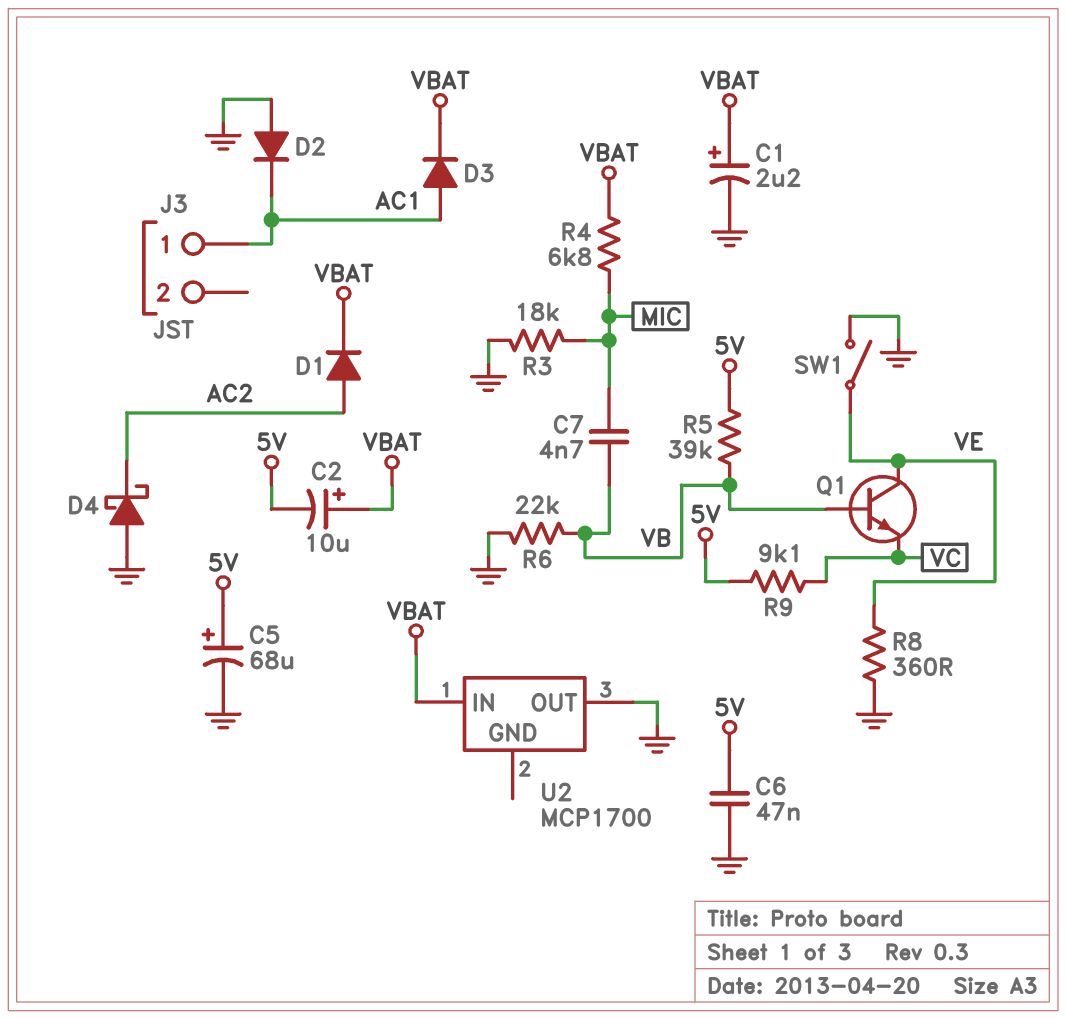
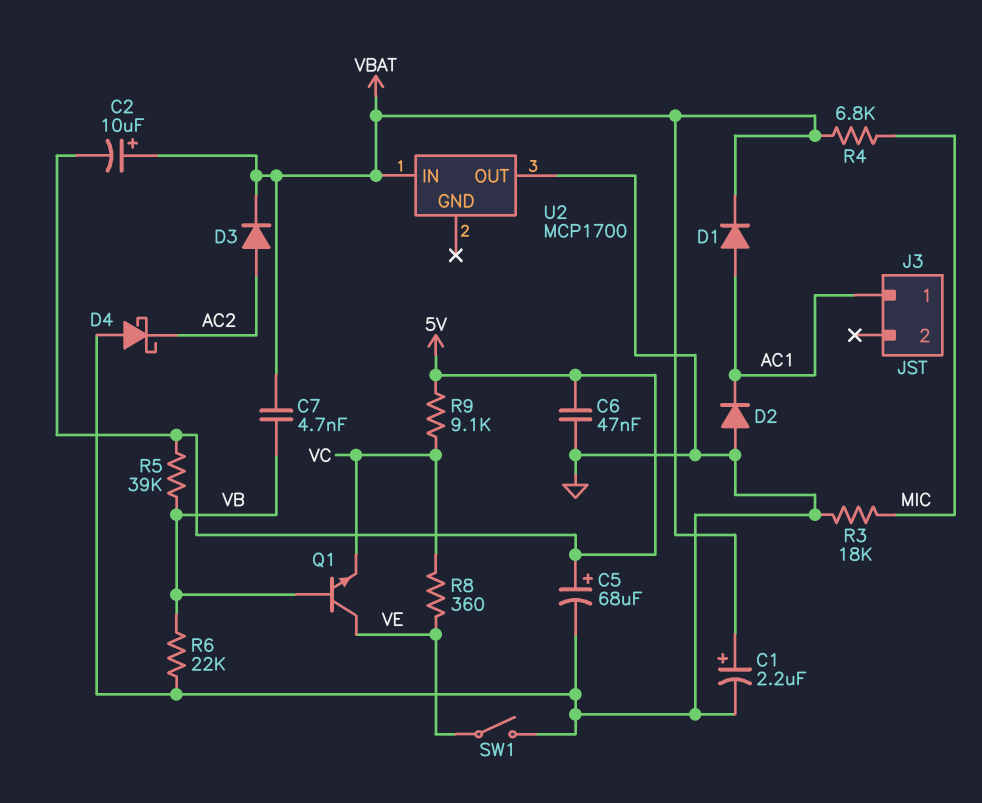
C7: 4.7nF (MIC, VB) -> 4.7nF (VB, VBAT)
D1: diode (A AC2, K VBAT) -> diode (A AC1, K VBAT)
D3: diode (A AC1, K VBAT) -> diode (A AC2, K VBAT)
R8: 360 (GND, VE) -> 360 (VC, VE)

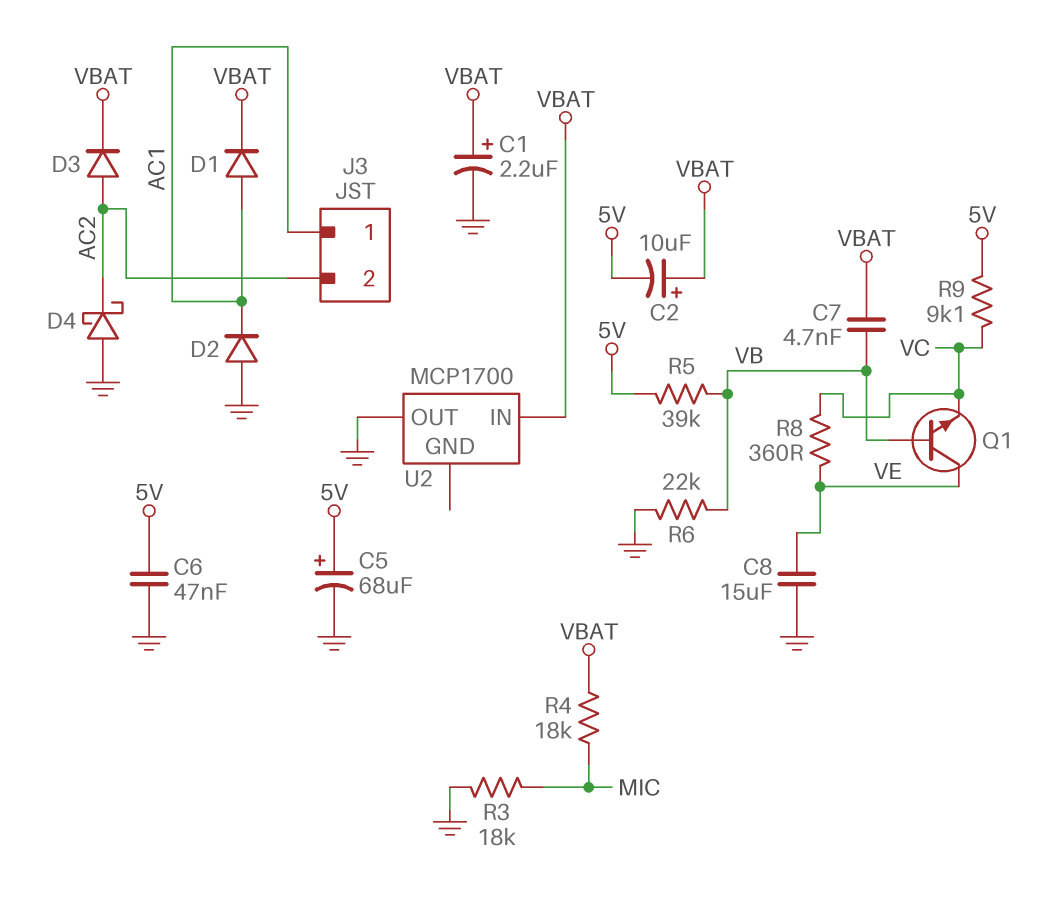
C8: none -> 15uF (GND, VE)
J3 pin 2: none -> AC2
R4: 6.8k (MIC, VBAT) -> 18k (MIC, VBAT)
SW1: switch (GND, VE) -> none

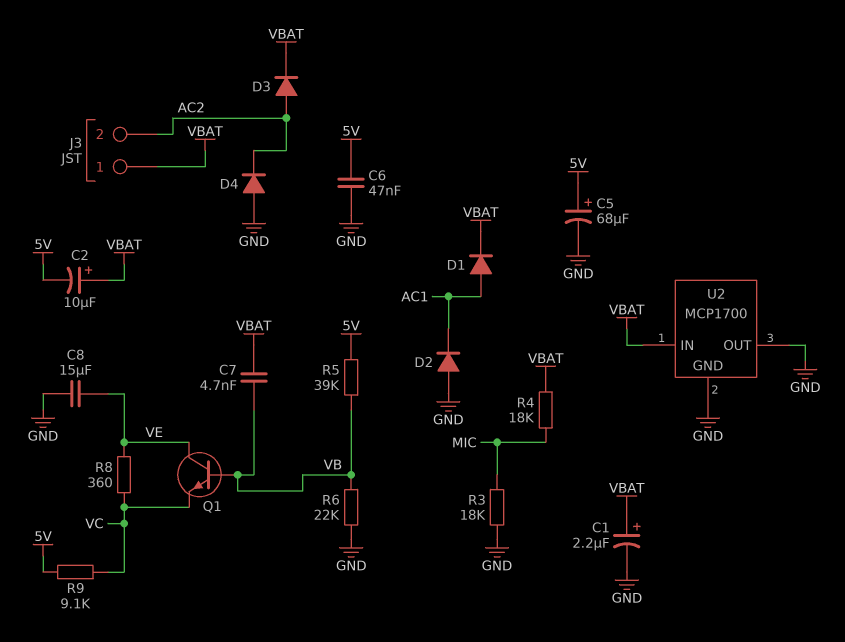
D4: schottky (A GND, K AC2) -> diode (A GND, K AC2)
J3 pin 1: AC1 -> VBAT
U2 pin GND: none -> GND

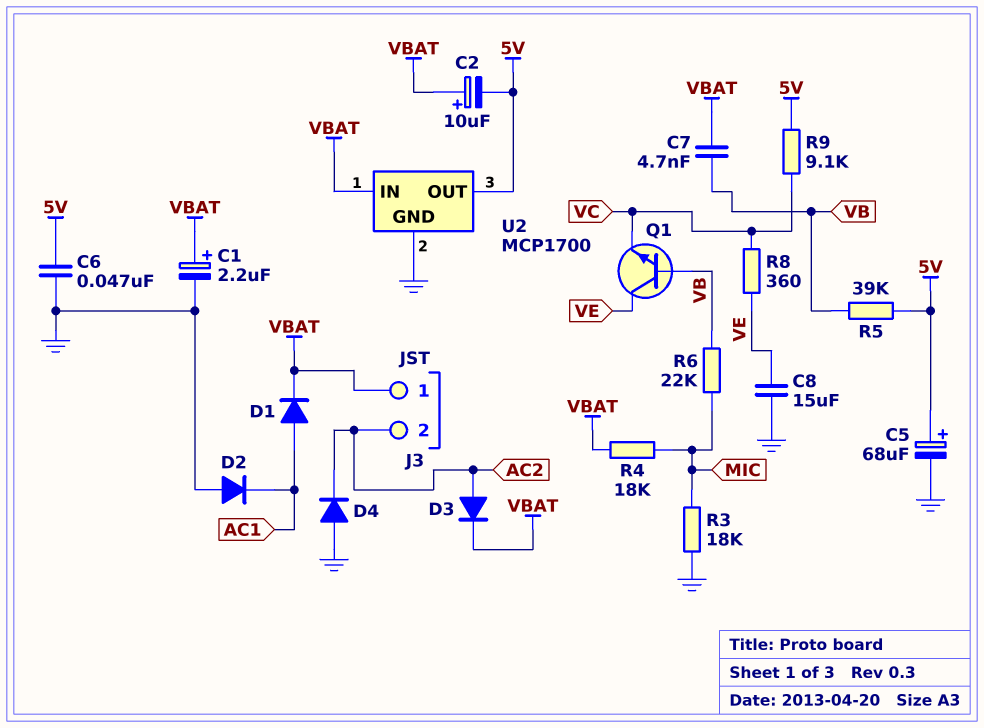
R6: 22k (GND, VB) -> 22k (MIC, VB)
U2 pin OUT: GND -> 5V

